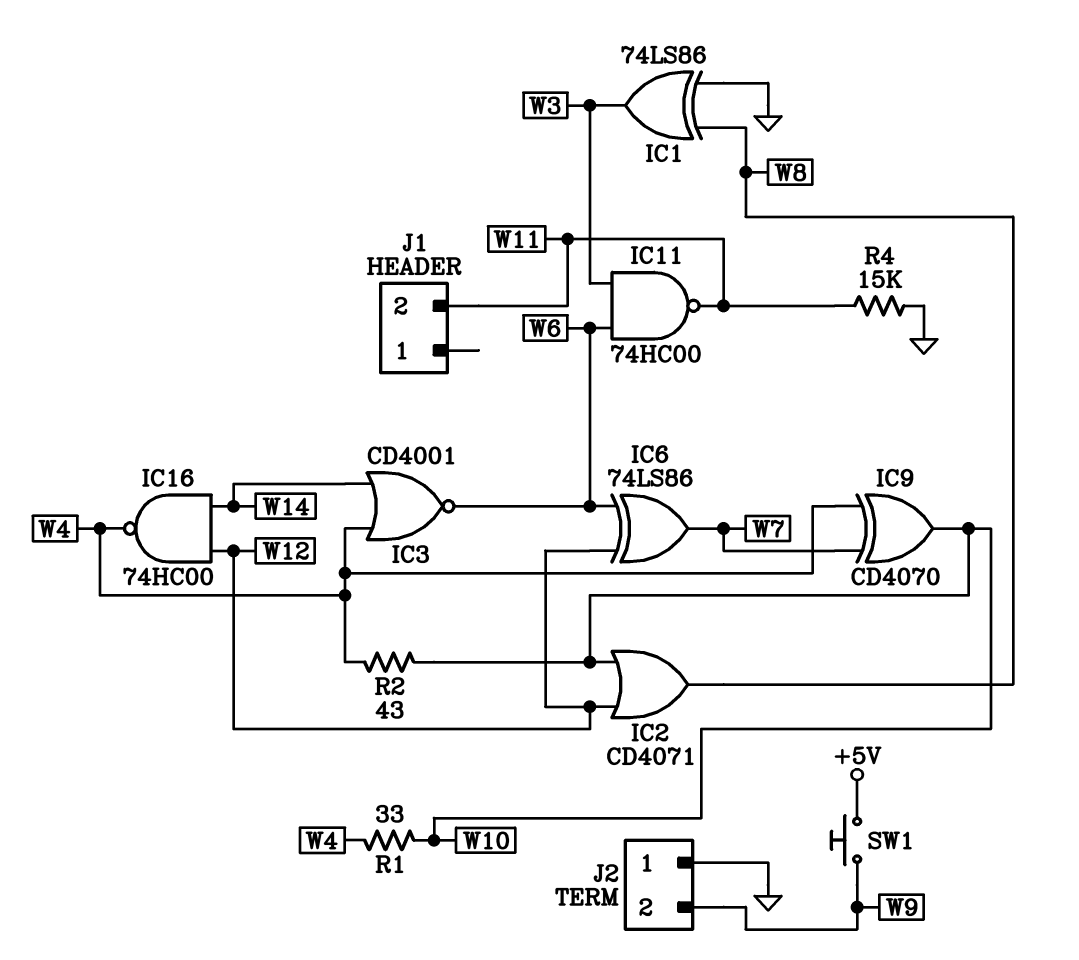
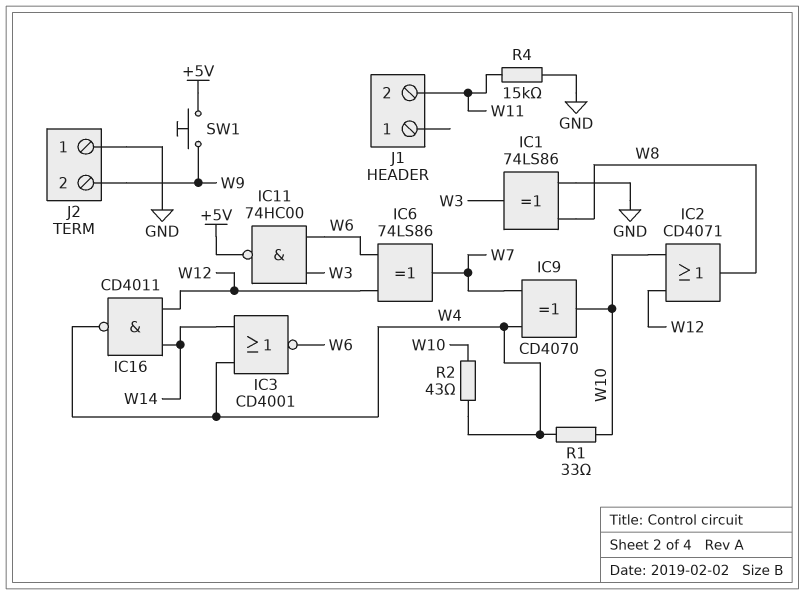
IC11: NAND 74HC00 (in W3, in W6, out W11) -> NAND 74HC00 (in W3, in W6, out +5V)
IC16: NAND 74HC00 (in W12, in W14, out W4) -> NAND CD4011 (in W12, in W14, out W4)

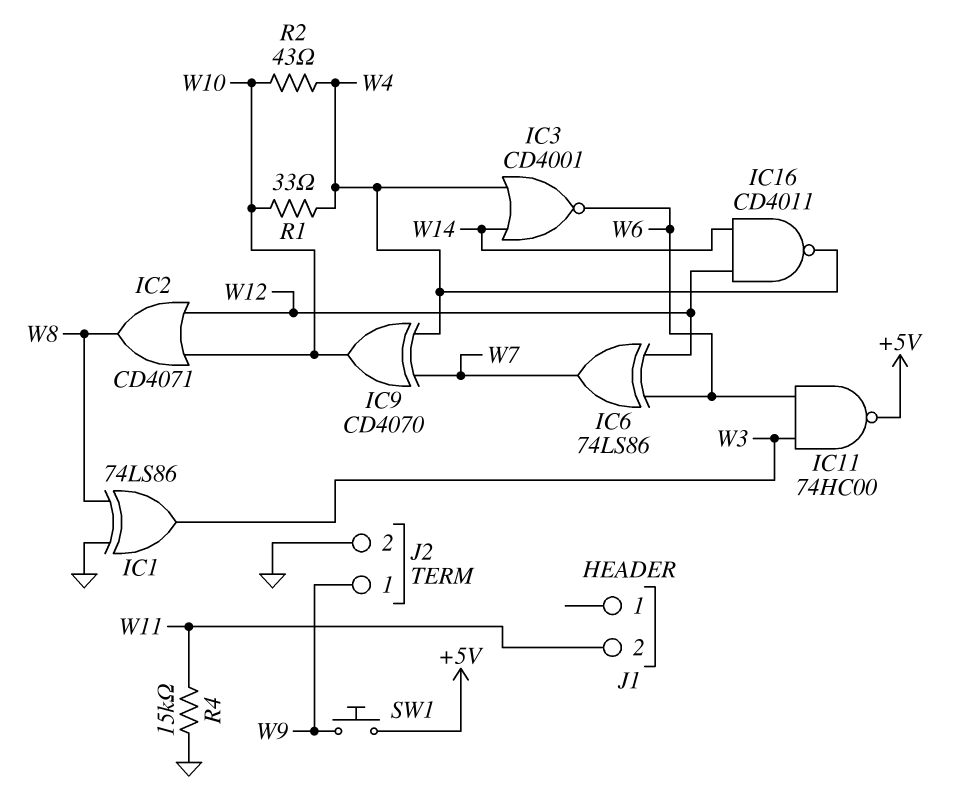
J2 pin 1: GND -> W9
J2 pin 2: W9 -> GND

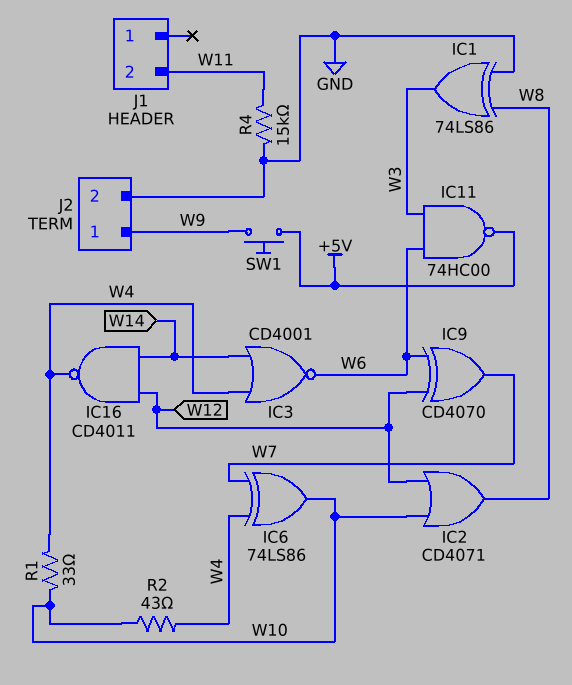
IC6: XOR 74LS86 (in W6, in W12, out W7) -> XOR 74LS86 (in W4, in W7, out W10)
IC9: XOR CD4070 (in W4, in W7, out W10) -> XOR CD4070 (in W6, in W12, out W7)

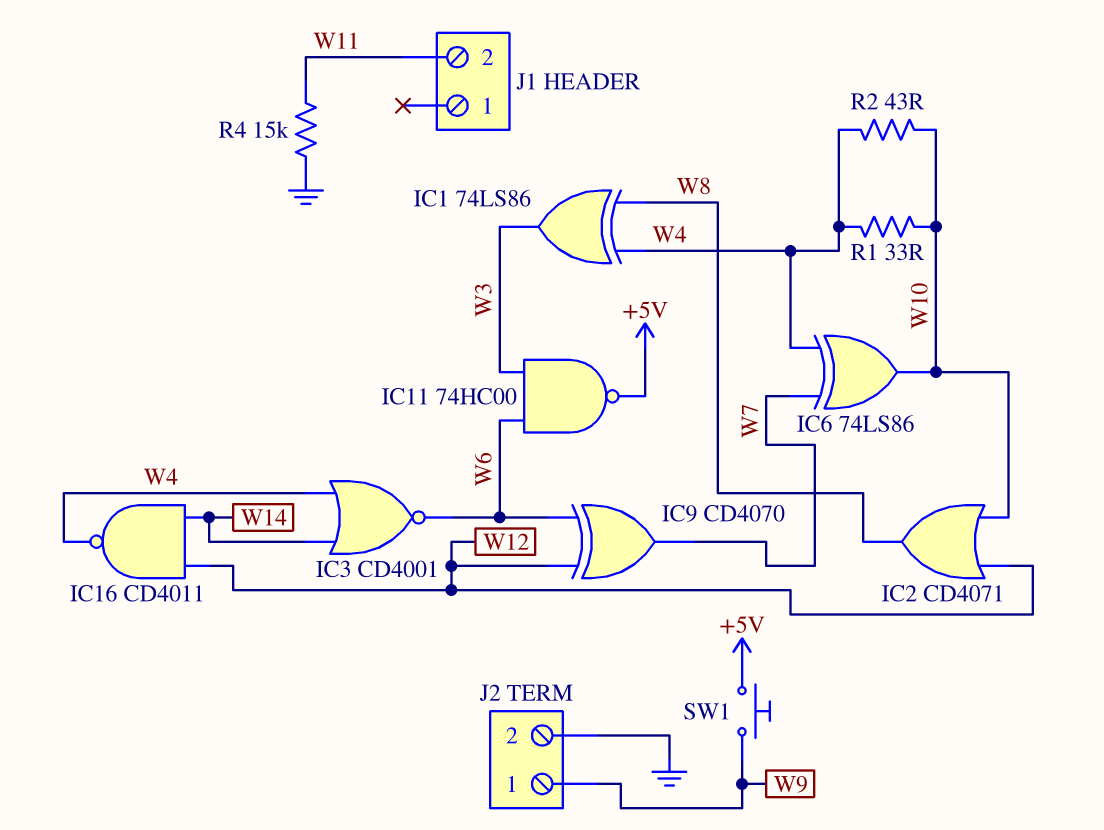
IC1: XOR 74LS86 (in GND, in W8, out W3) -> XOR 74LS86 (in W4, in W8, out W3)

